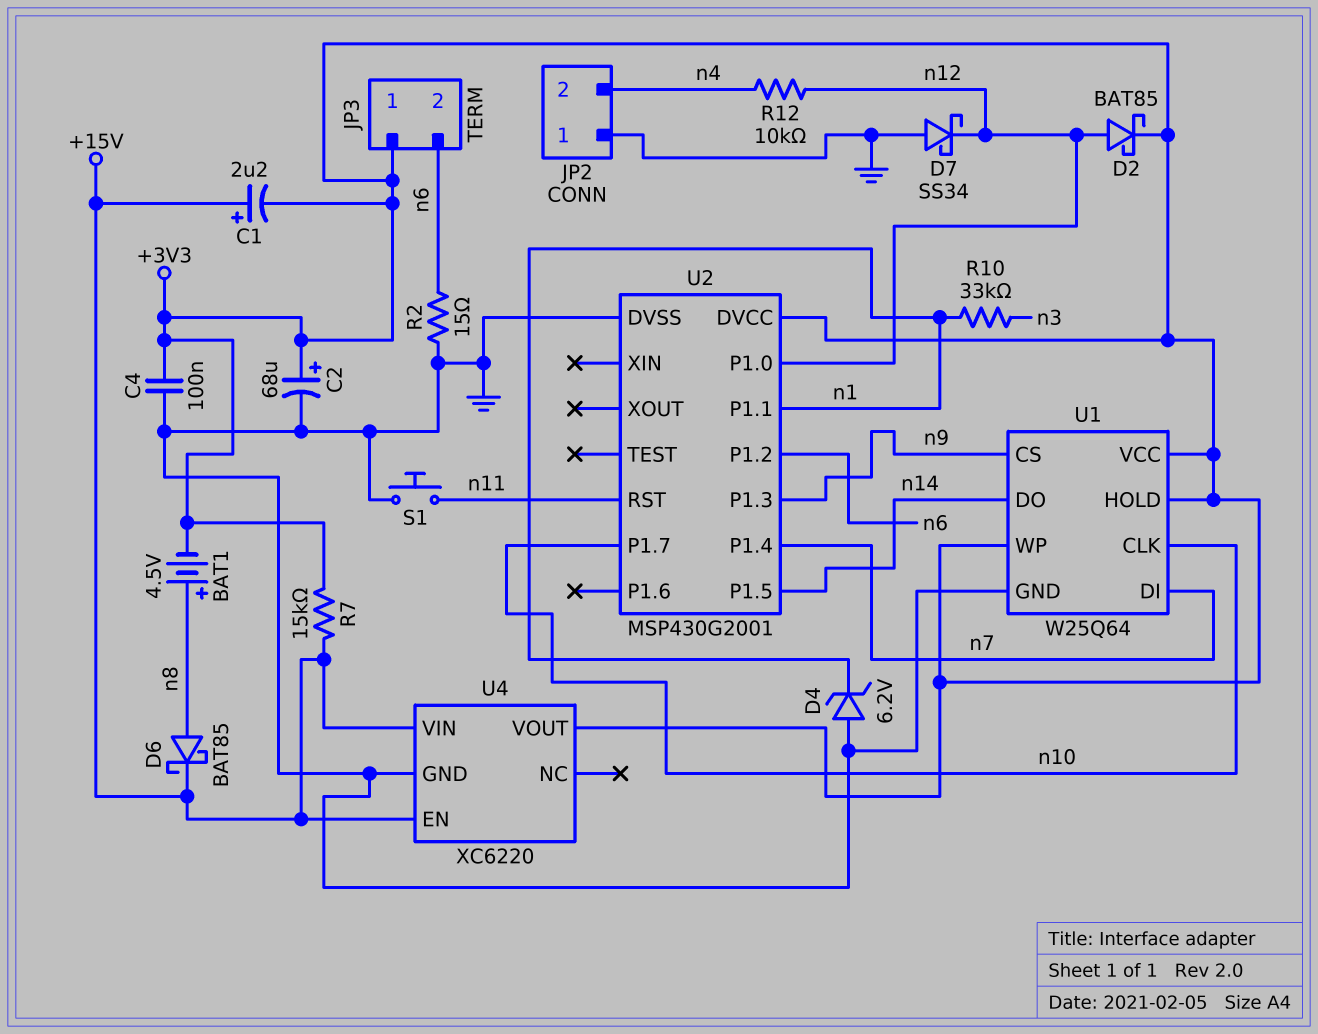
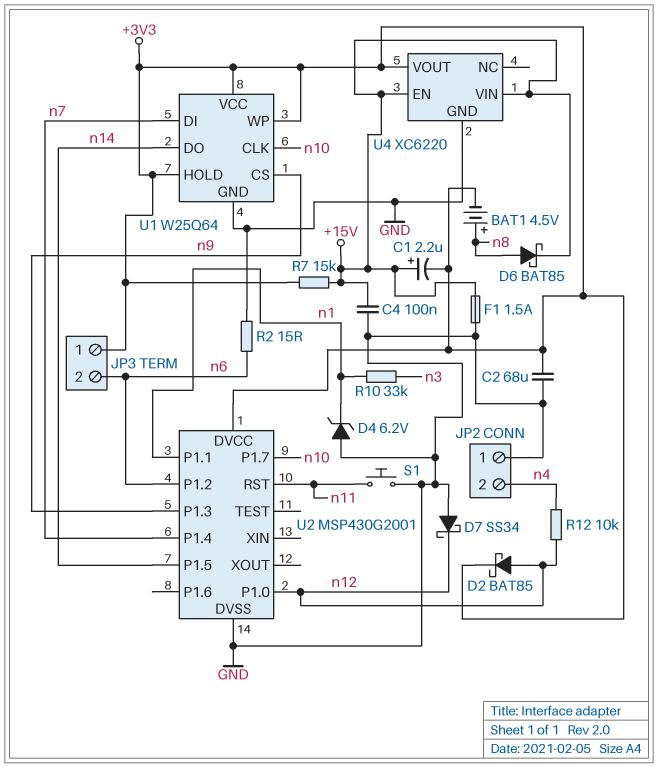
C2: 68uF (plus +3V3, minus GND) -> 68uF (+3V3, GND)
C4: 100nF (+3V3, GND) -> 100nF (+15V, GND)
F1: none -> 1.5A (+15V, GND)

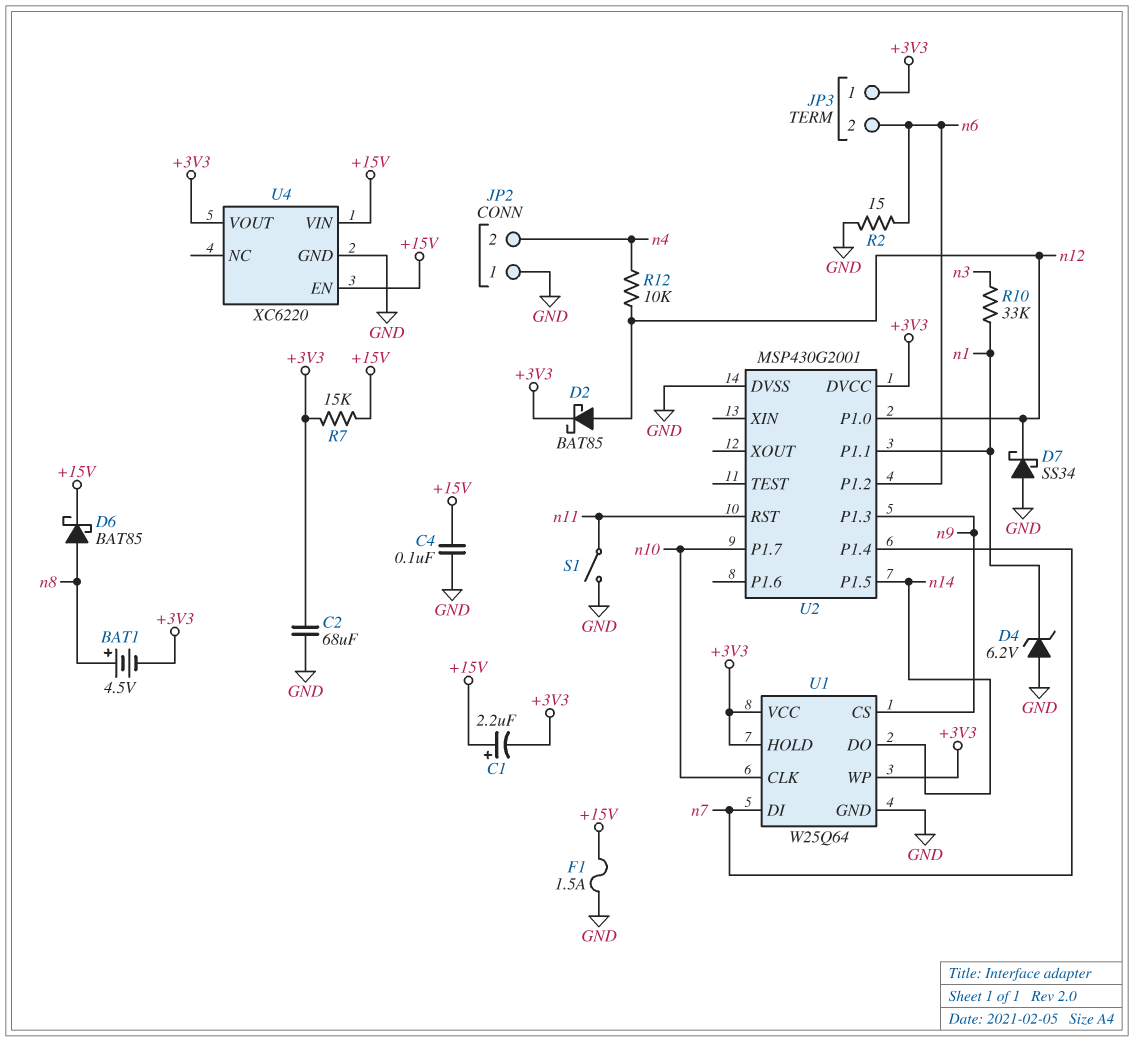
S1: button (GND, n11) -> switch (GND, n11)

